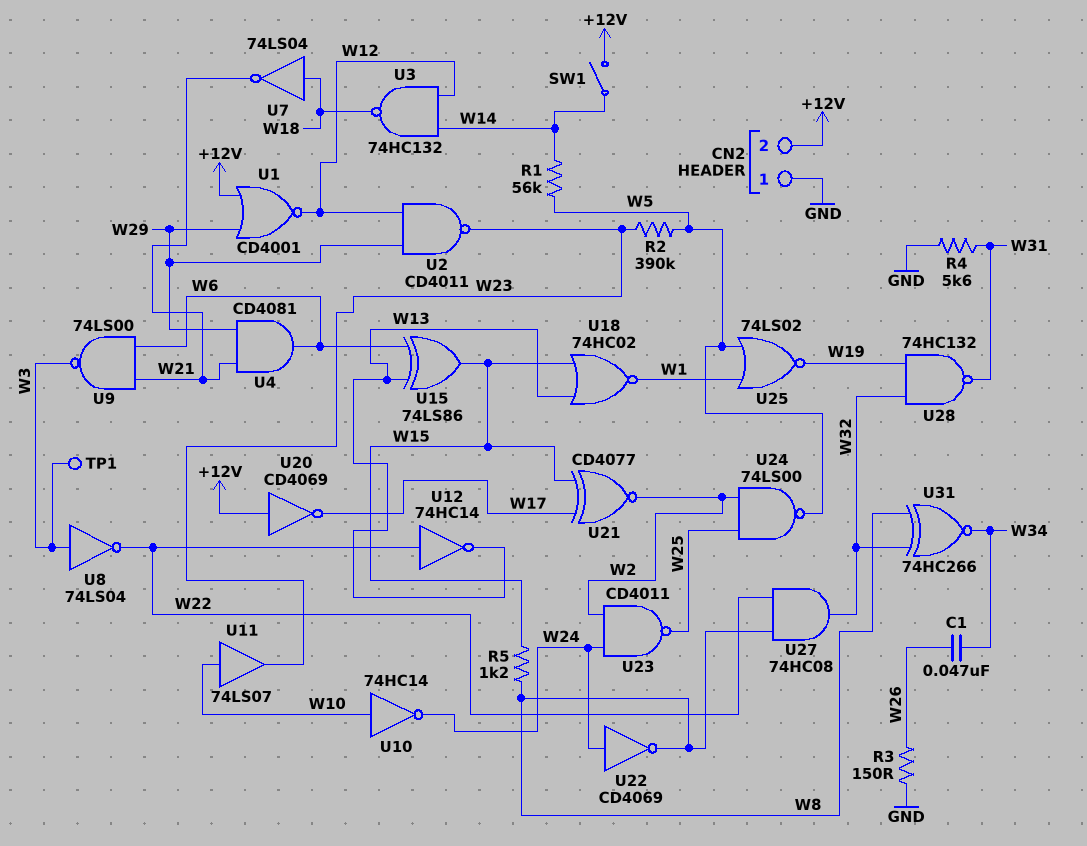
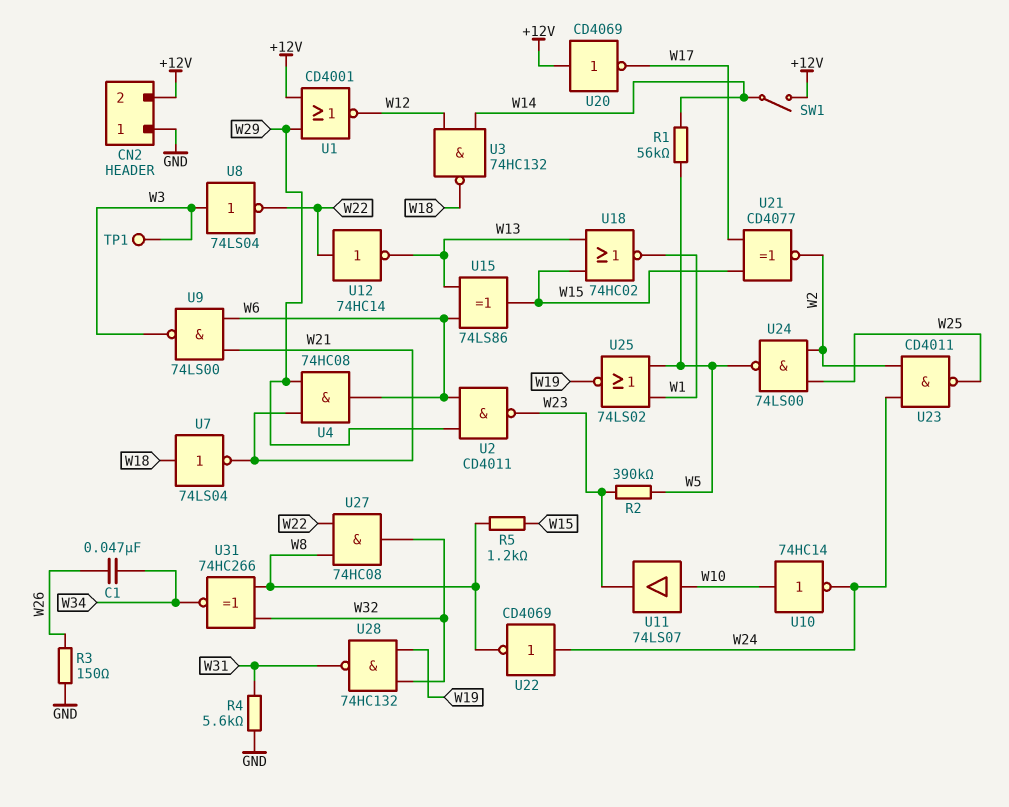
U2: NAND CD4011 (in W12, in W29, out W23) -> NAND CD4011 (in W6, in W29, out W23)
U4: AND CD4081 (in W21, in W29, out W6) -> AND 74HC08 (in W21, in W29, out W6)

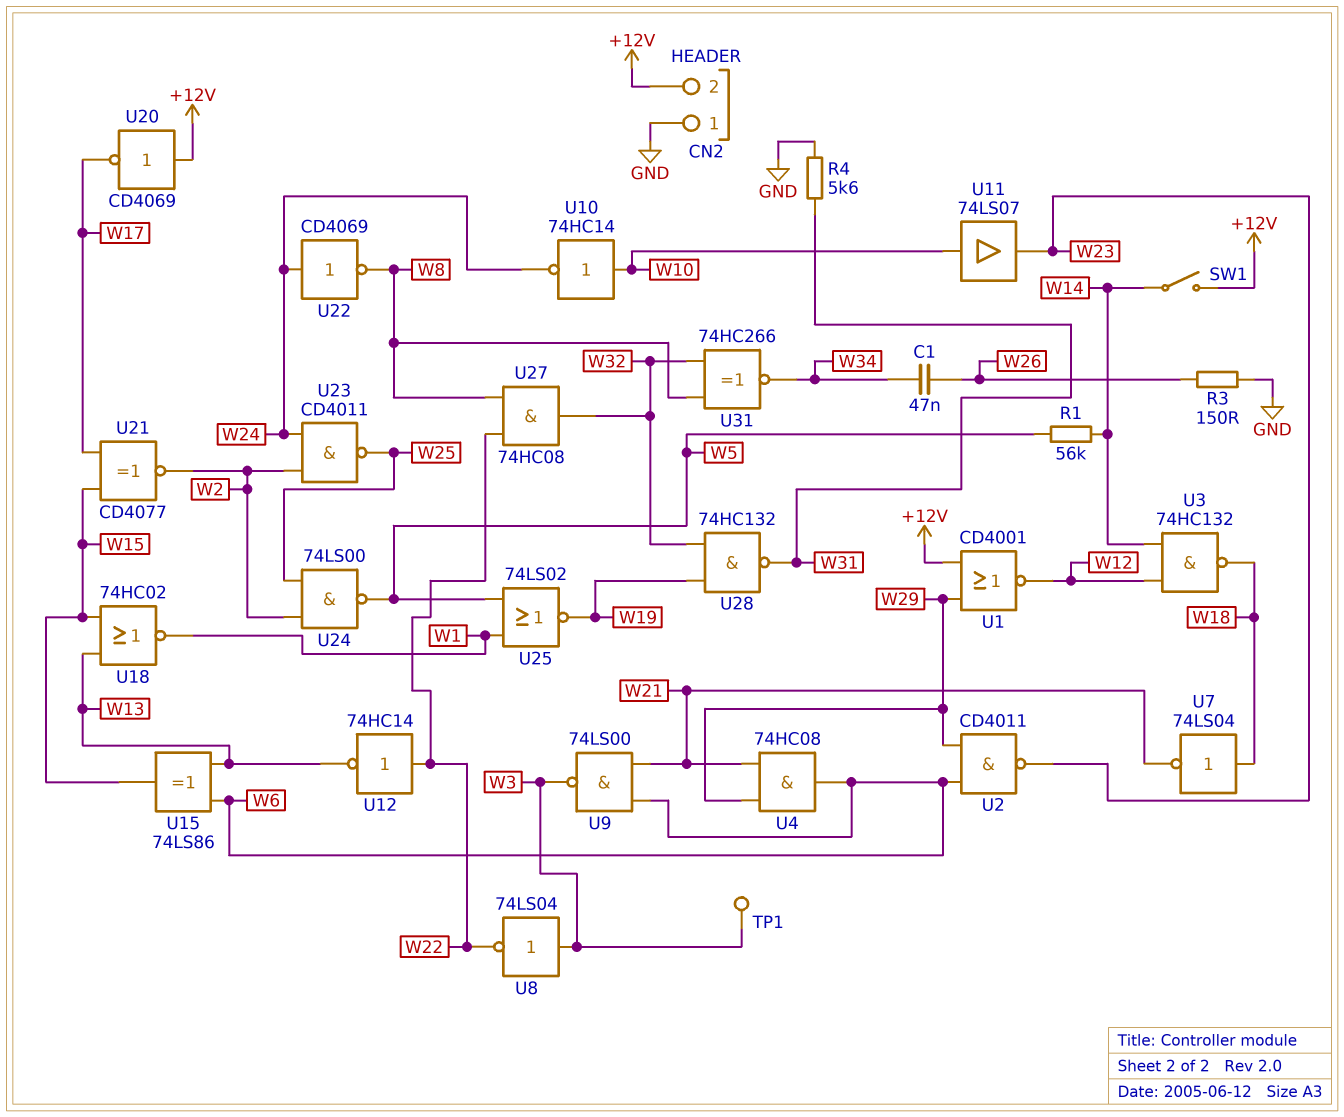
R2: 390k (W5, W23) -> none
R5: 1.2k (W8, W15) -> none

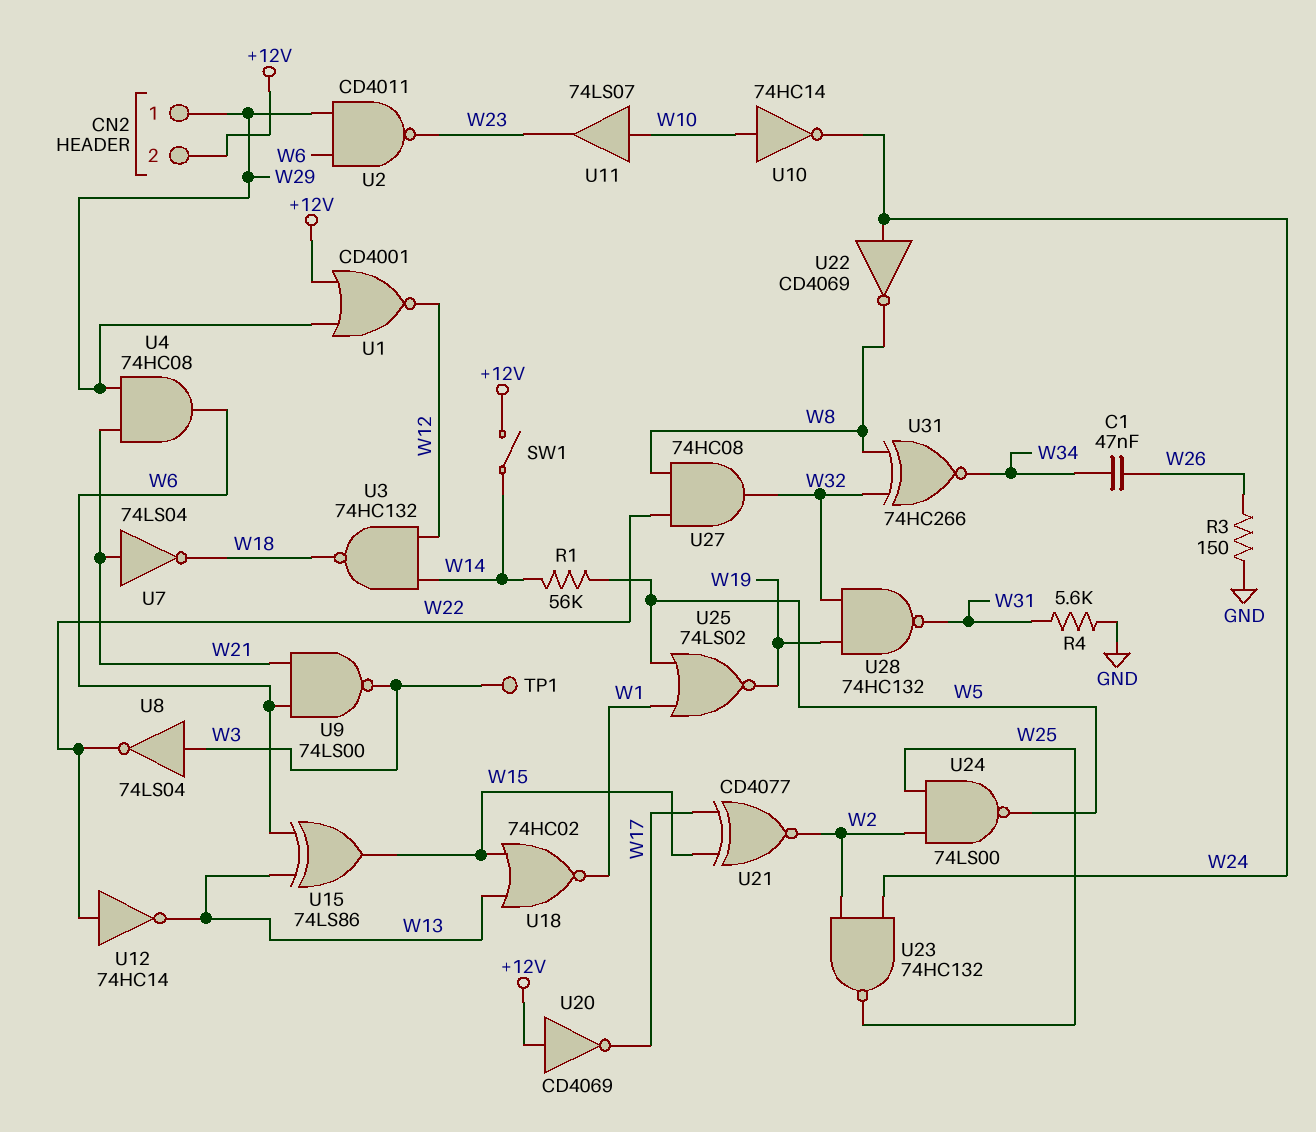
CN2 pin 1: GND -> W29
U7: NOT 74LS04 (in W18, out W21) -> NOT 74LS04 (in W21, out W18)
U23: NAND CD4011 (in W2, in W24, out W25) -> NAND 74HC132 (in W2, in W24, out W25)

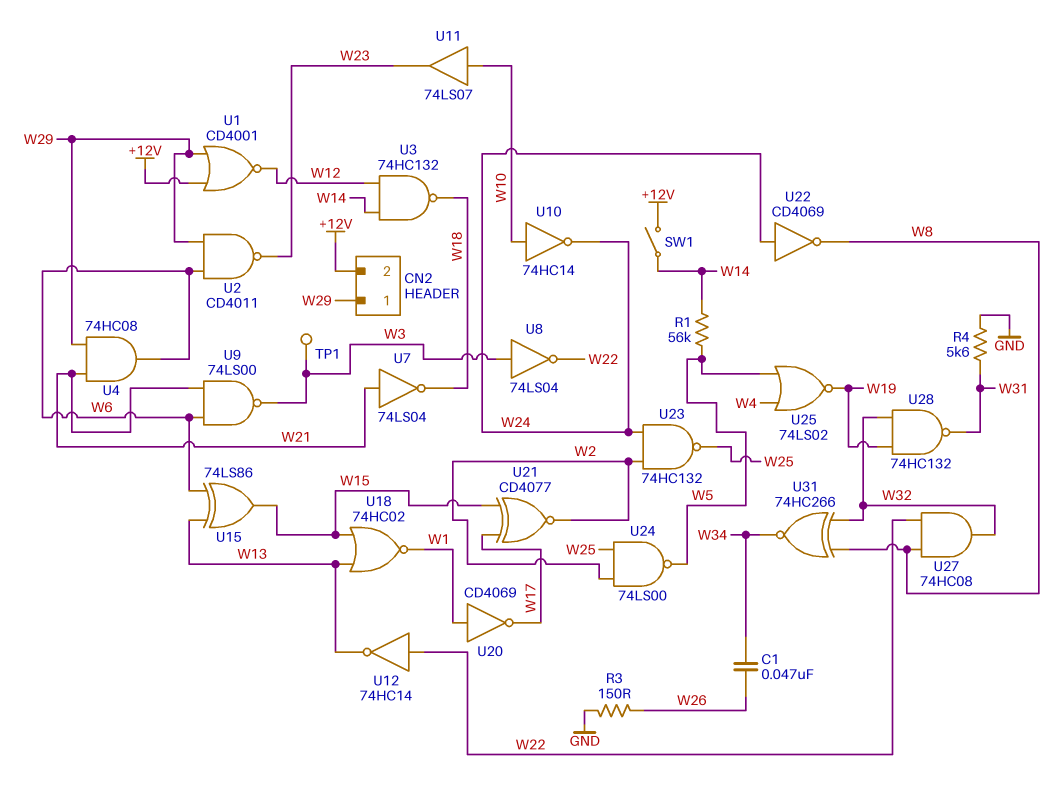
U20: NOT CD4069 (in +12V, out W17) -> NOT CD4069 (in W1, out W17)
U25: NOR 74LS02 (in W1, in W5, out W19) -> NOR 74LS02 (in W4, in W5, out W19)

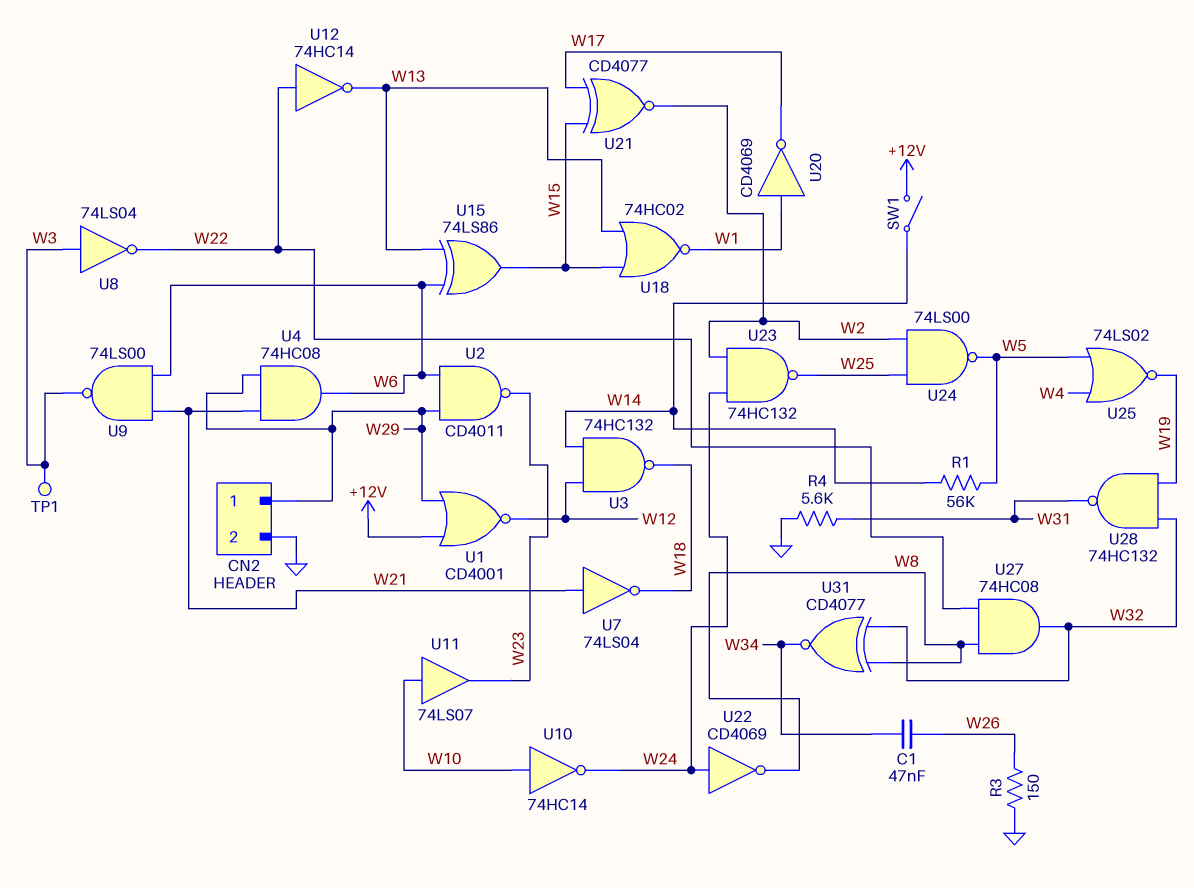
CN2 pin 2: +12V -> GND
U31: XNOR 74HC266 (in W8, in W32, out W34) -> XNOR CD4077 (in W8, in W32, out W34)

